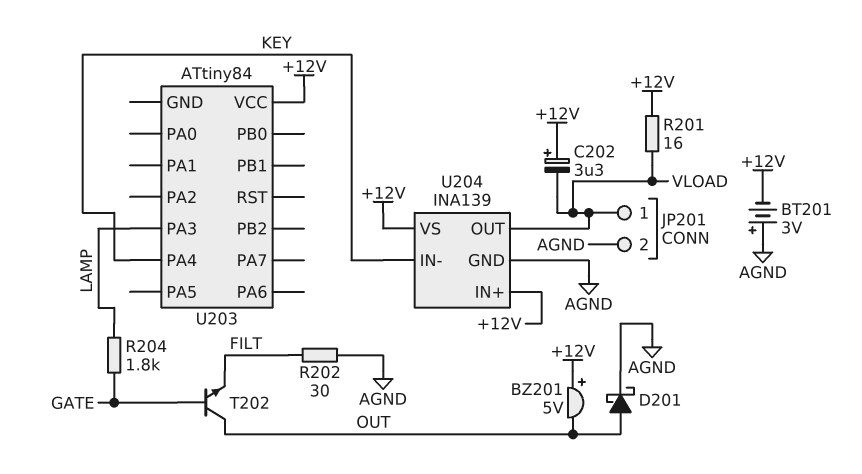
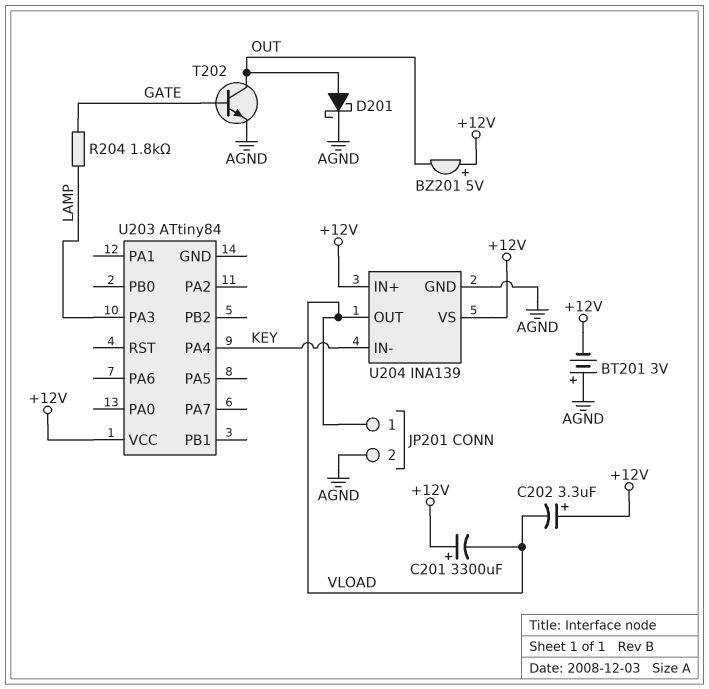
C201: none -> 3300uF (plus +12V, minus VLOAD)
R201: 16 (+12V, VLOAD) -> none
R202: 30 (AGND, FILT) -> none
T202: NPN (B GATE, C OUT, E FILT) -> NPN (B GATE, C OUT, E AGND)

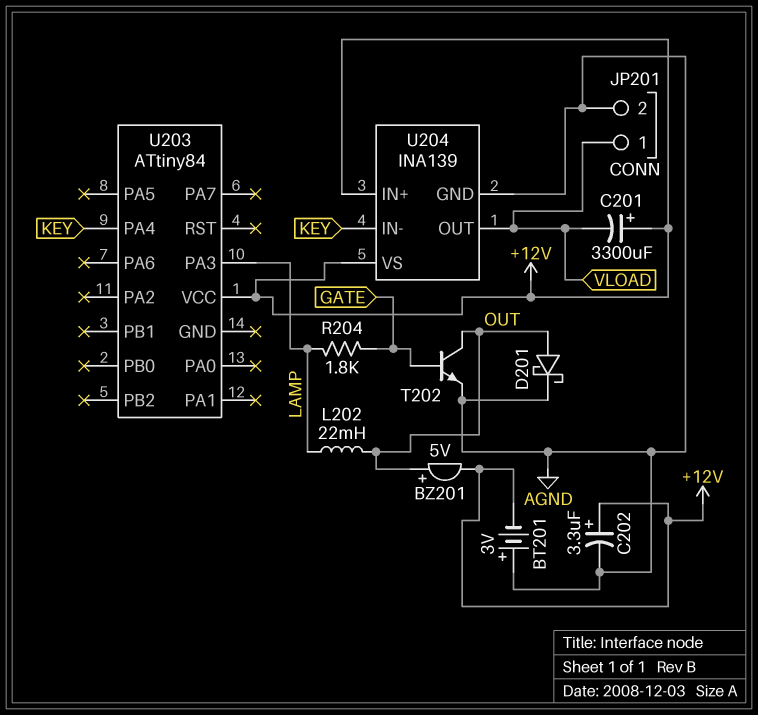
BZ201: buzzer 5V (plus +12V, minus OUT) -> buzzer 5V (plus OUT, minus +12V)
C202: 3.3uF (plus +12V, minus VLOAD) -> 3.3uF (plus +12V, minus AGND)
L202: none -> 22mH (LAMP, OUT)

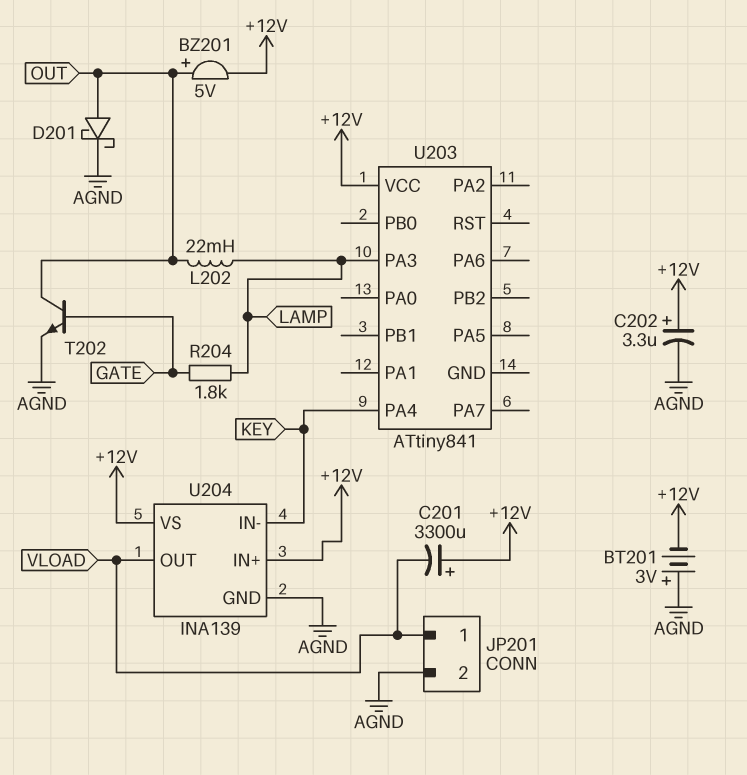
U203: ATtiny84 -> ATtiny841

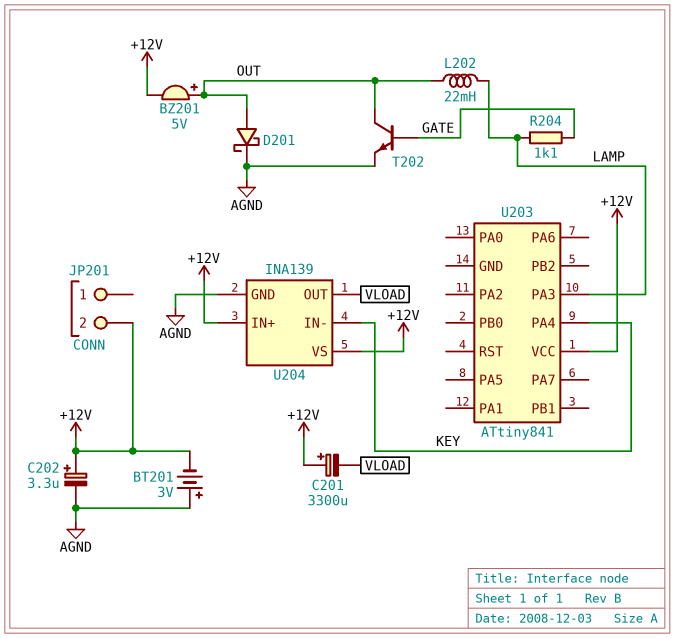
JP201 pin 1: VLOAD -> none
JP201 pin 2: AGND -> +12V
R204: 1.8k (GATE, LAMP) -> 1.1k (GATE, LAMP)

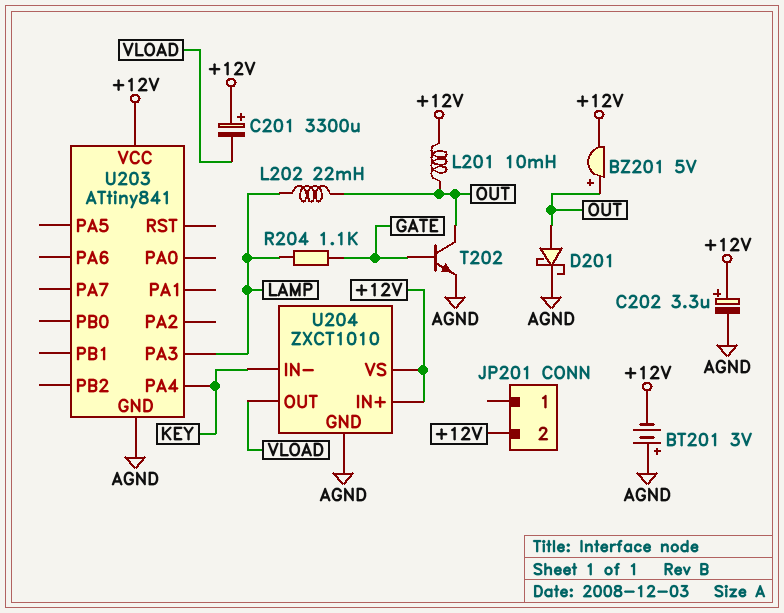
L201: none -> 10mH (+12V, OUT)
U203 pin GND: none -> AGND
U204: INA139 -> ZXCT1010

